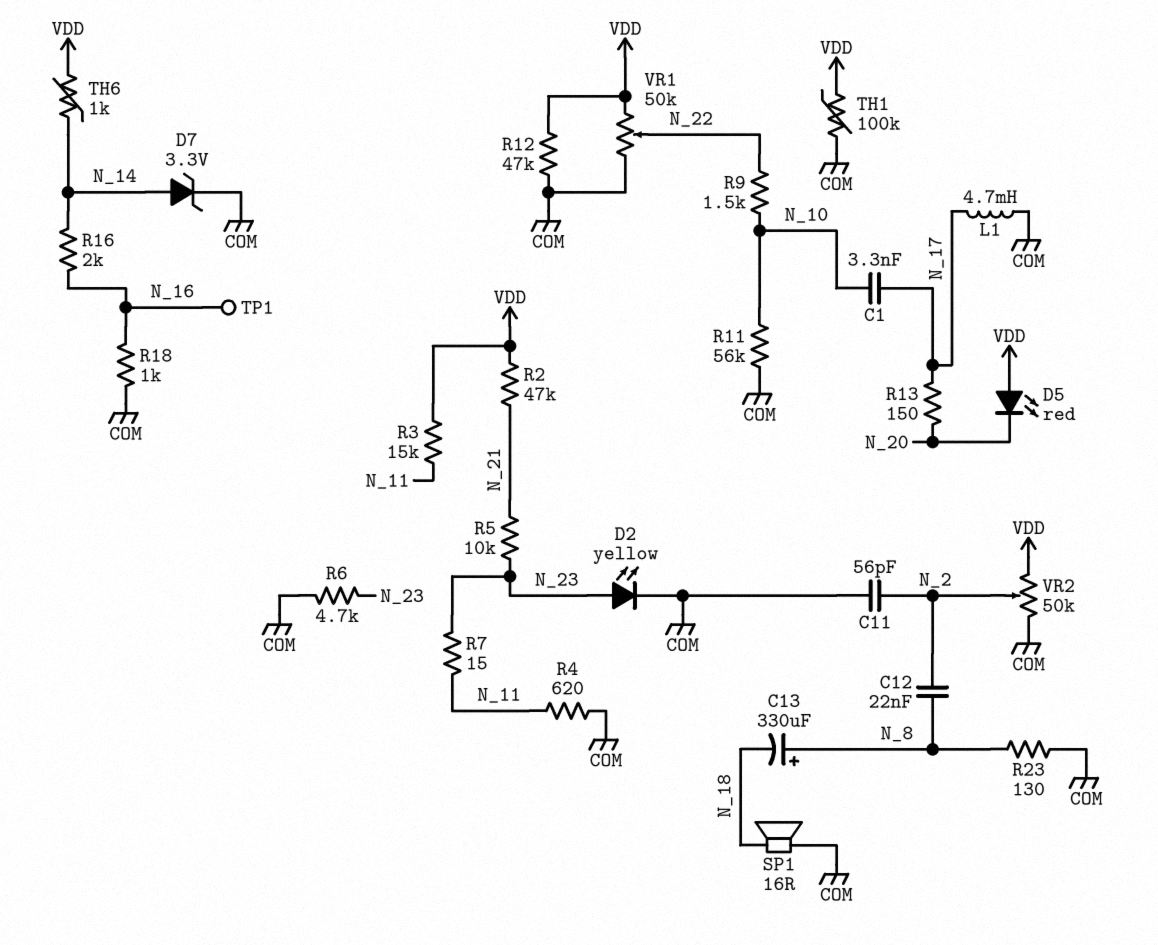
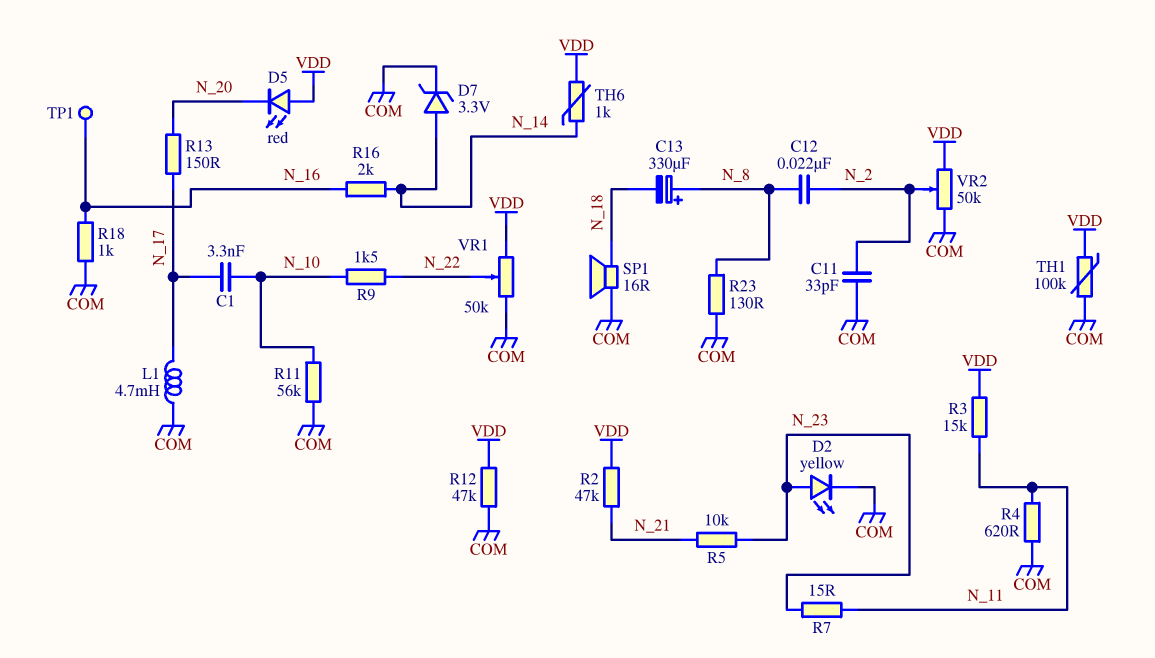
C11: 56pF (COM, N_2) -> 33pF (COM, N_2)
R6: 4.7k (COM, N_23) -> none

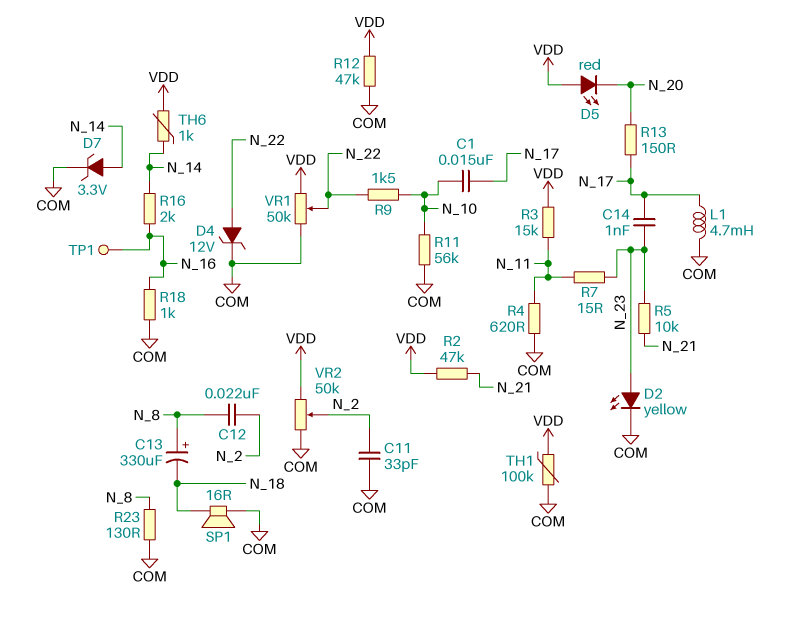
C1: 3.3nF (N_10, N_17) -> 15nF (N_10, N_17)
C14: none -> 1nF (N_17, N_23)
D4: none -> zener 12V (A N_22, K COM)

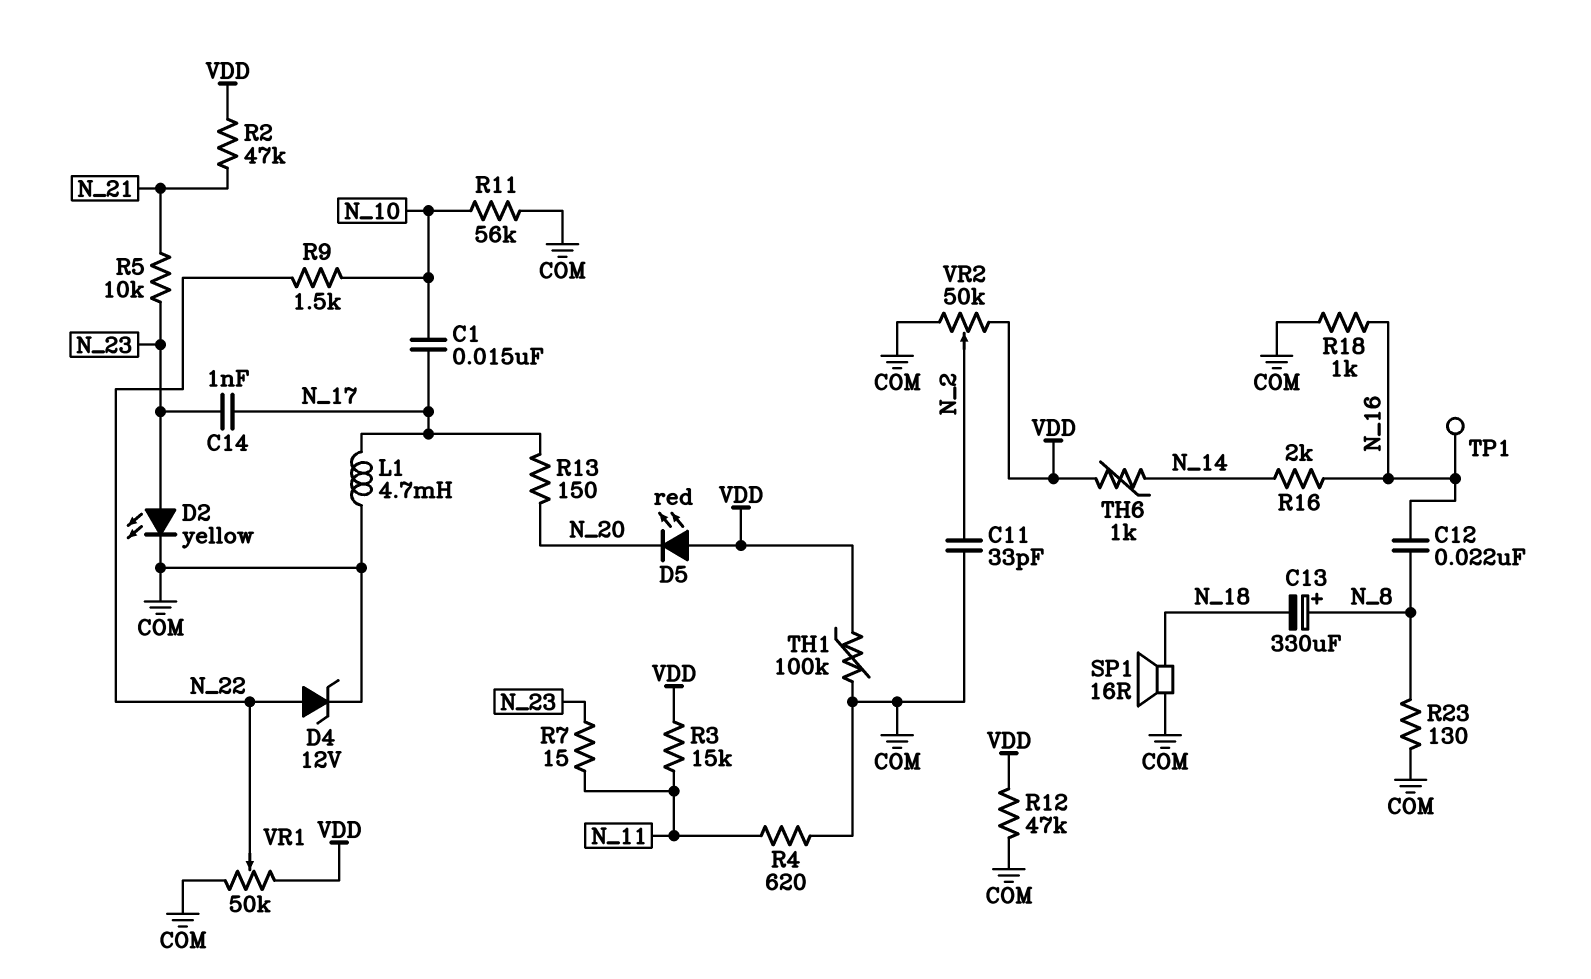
C12: 22nF (N_2, N_8) -> 22nF (N_8, N_16)
D7: zener 3.3V (A N_14, K COM) -> none

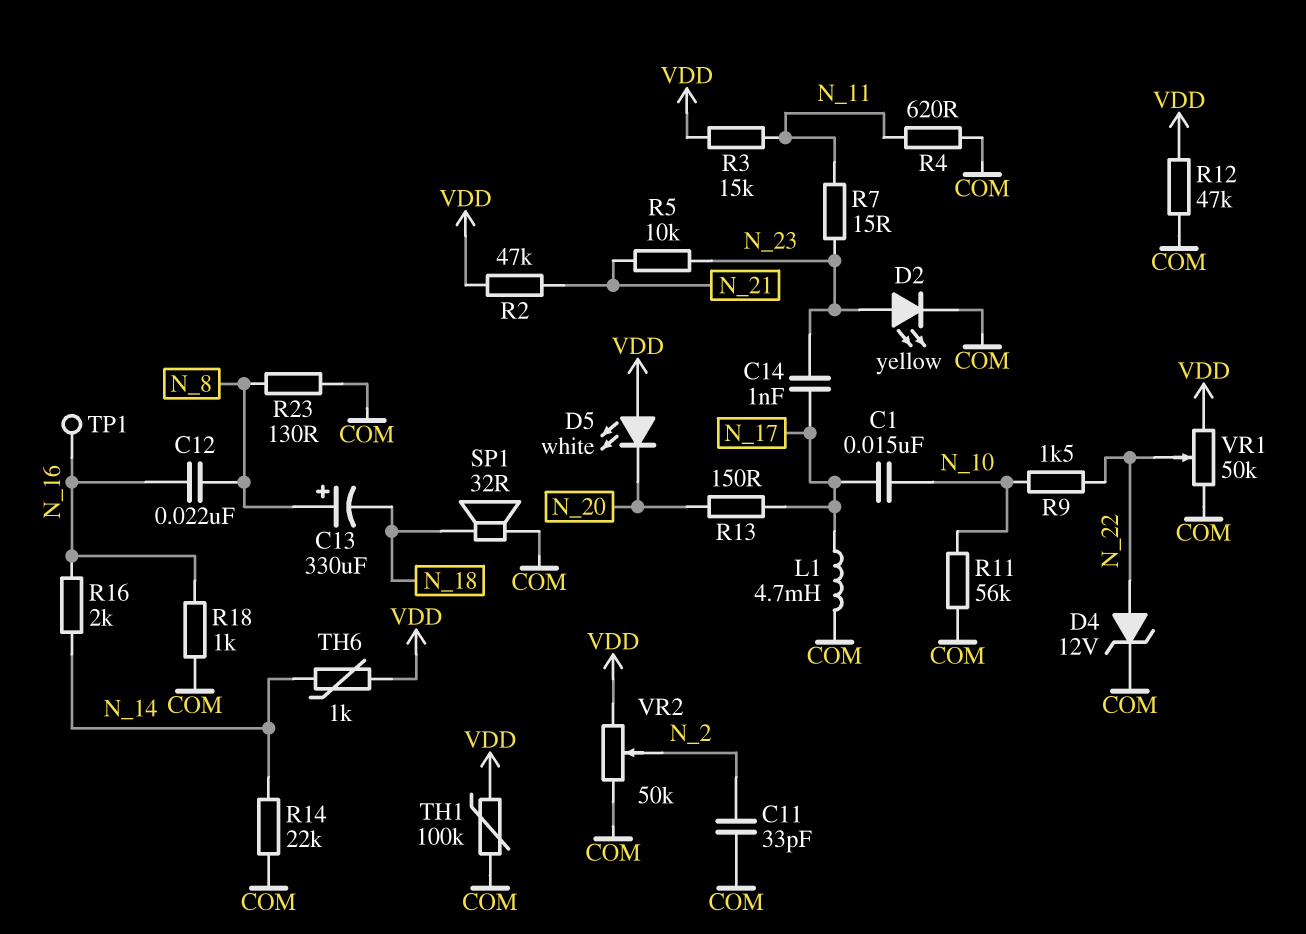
D5: LED red (A VDD, K N_20) -> LED white (A VDD, K N_20)
R14: none -> 22k (COM, N_14)
SP1: speaker 16R (COM, N_18) -> speaker 32R (COM, N_18)

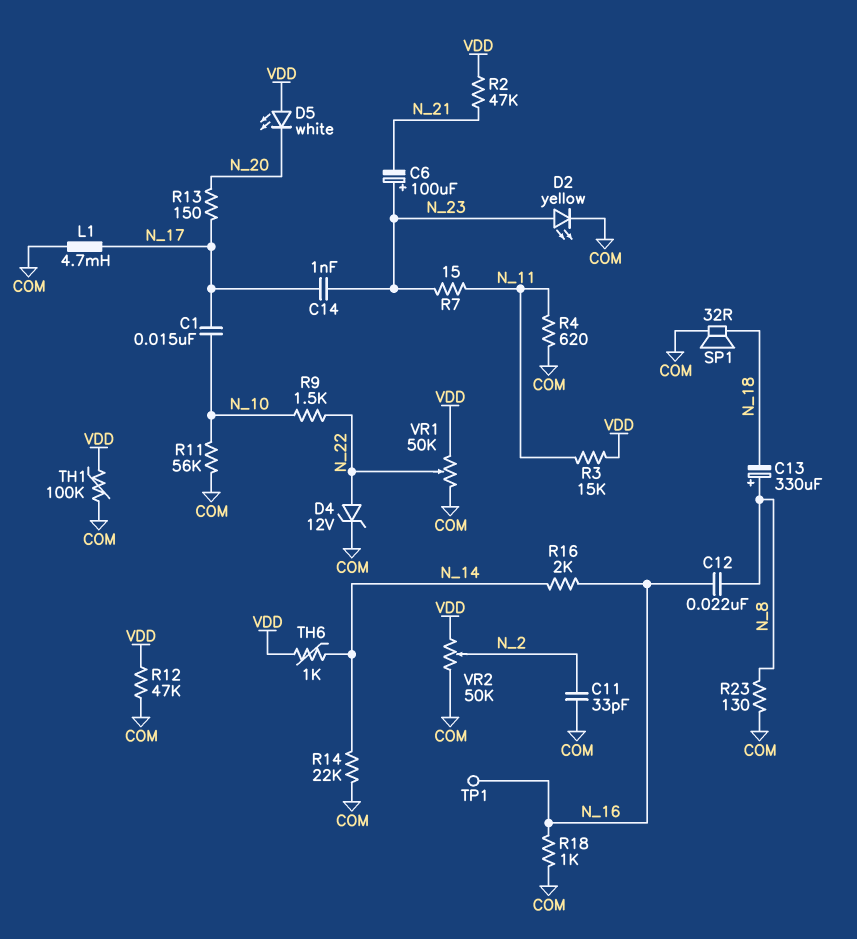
C6: none -> 100uF (plus N_23, minus N_21)
R5: 10k (N_21, N_23) -> none

